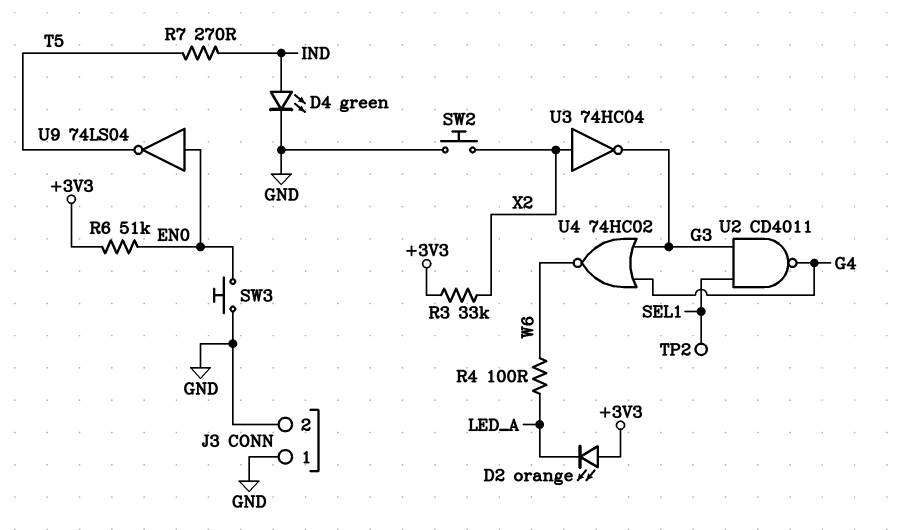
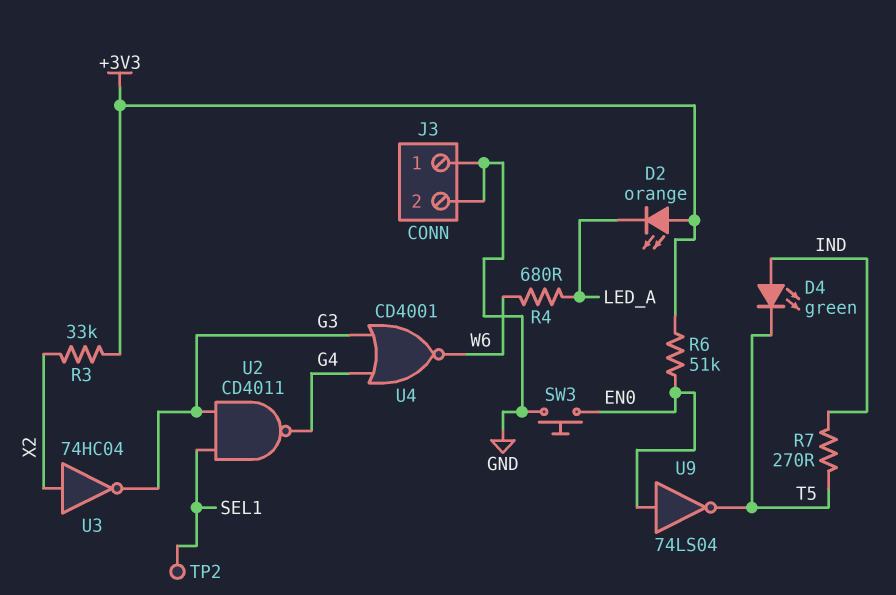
D4: LED green (A IND, K GND) -> LED green (A IND, K T5)
R4: 100 (LED_A, W6) -> 680 (LED_A, W6)
SW2: button (GND, X2) -> none
U4: NOR 74HC02 (in G3, in G4, out W6) -> NOR CD4001 (in G3, in G4, out W6)

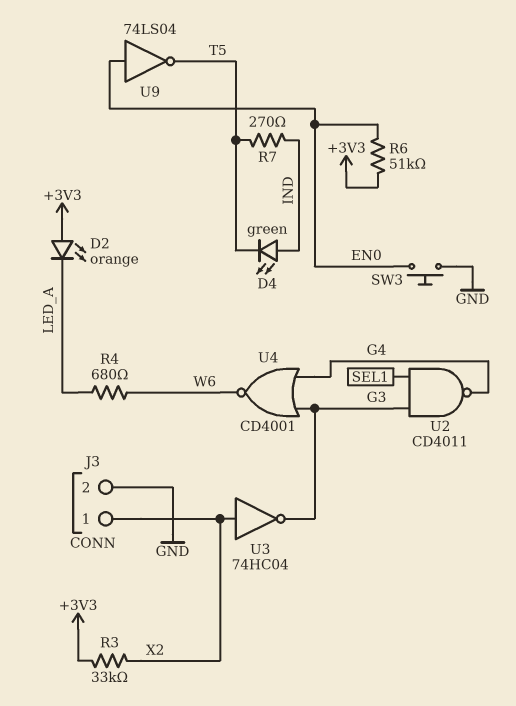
J3 pin 1: GND -> X2
TP2: test point (SEL1) -> none

